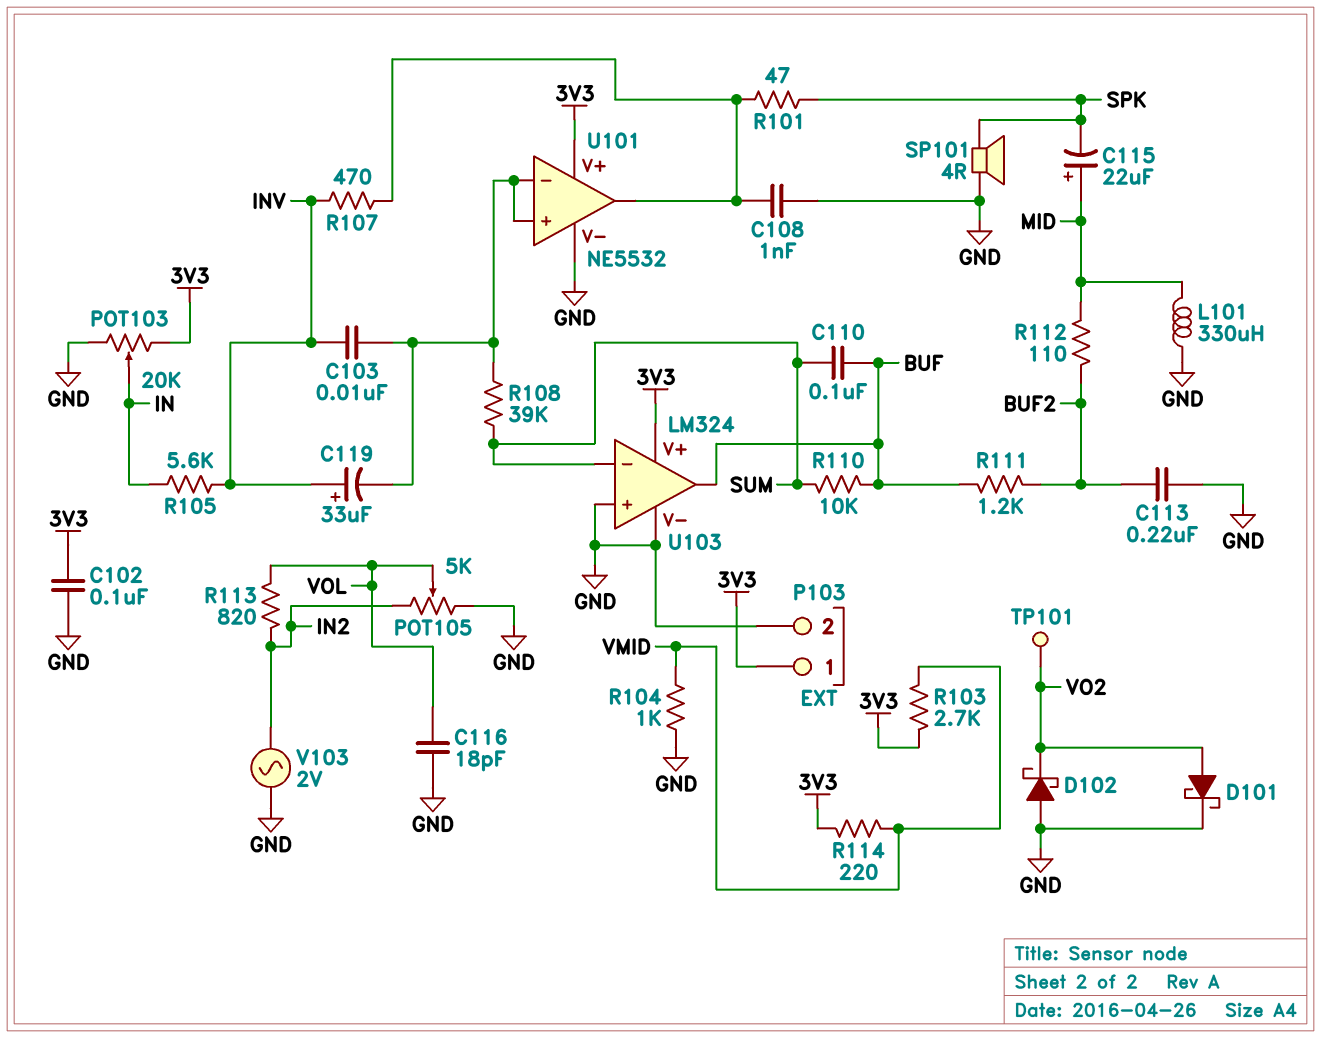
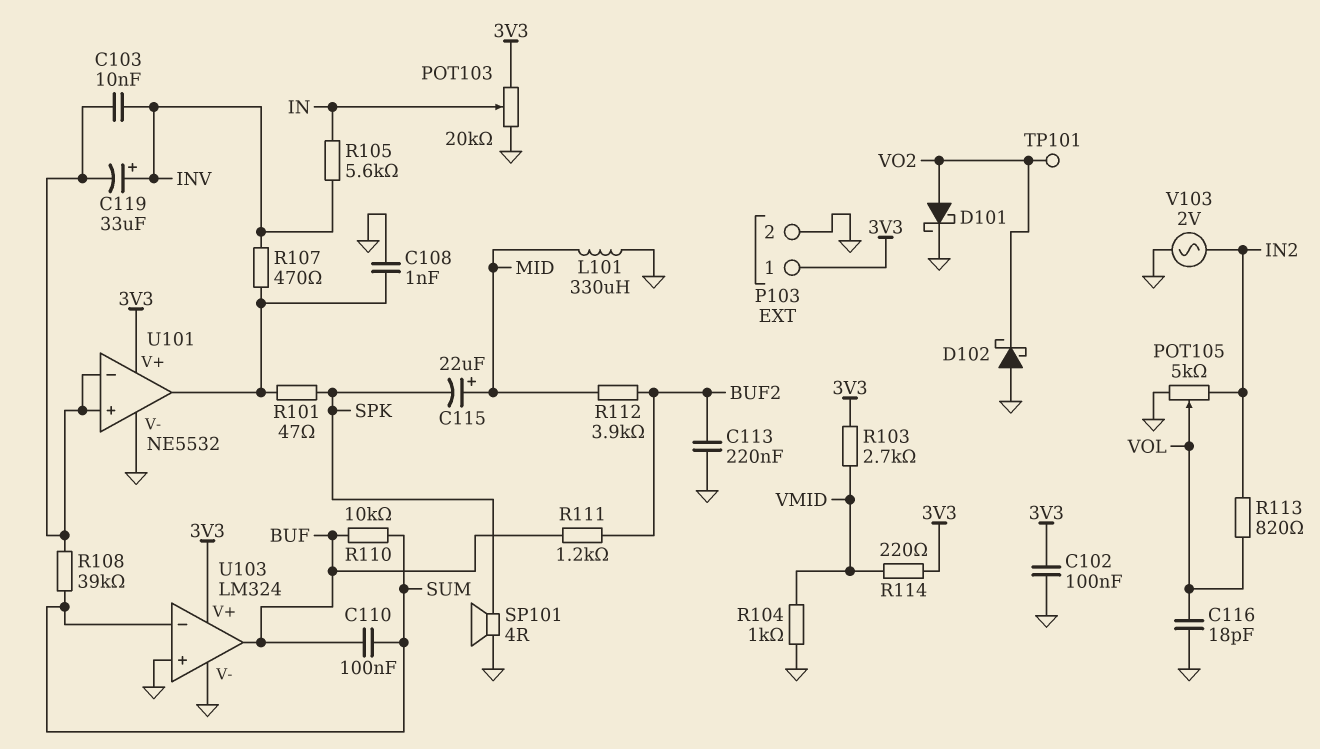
R112: 110 (BUF2, MID) -> 3.9k (BUF2, MID)

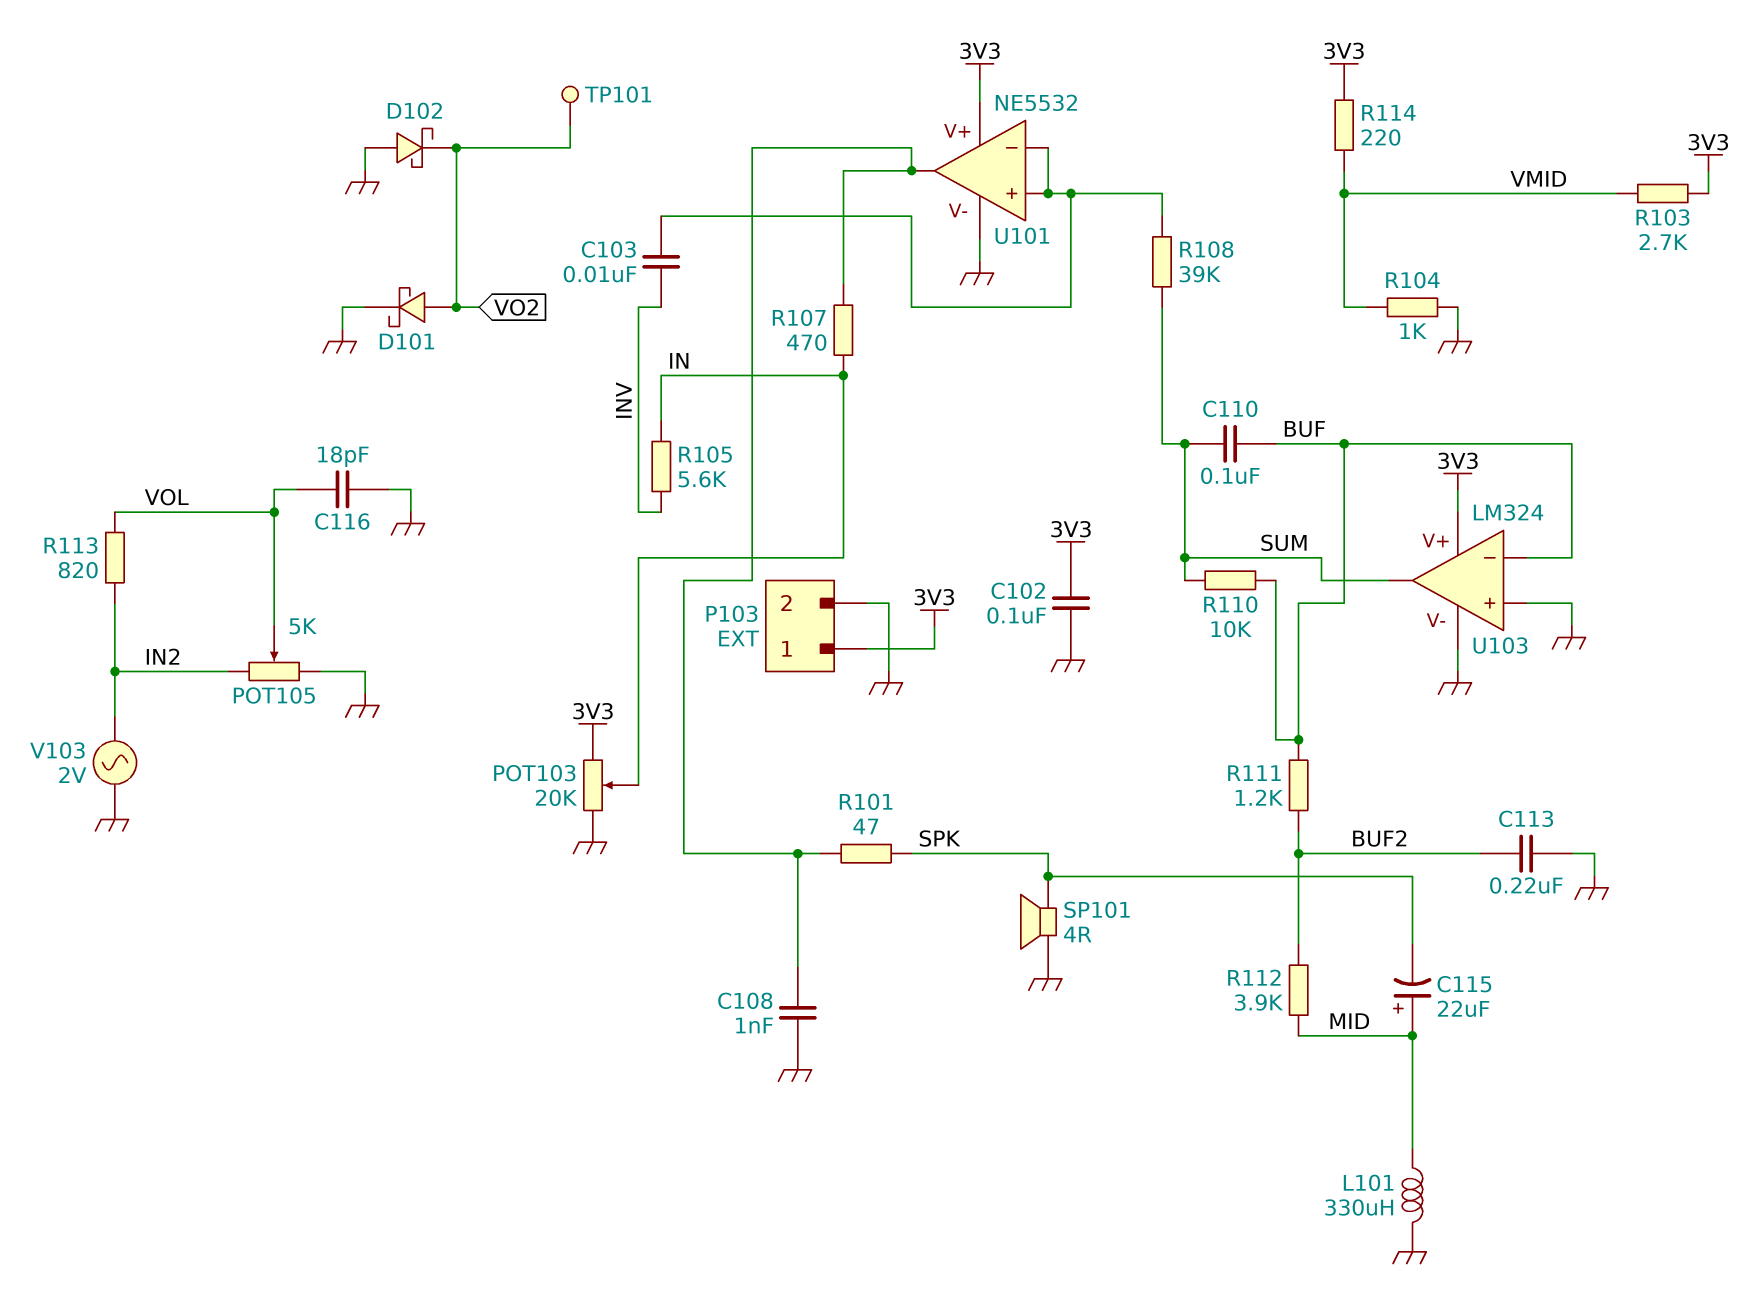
C119: 33uF (plus INV, minus U101/in+) -> none
R107: 470 (INV, U101/out) -> 470 (IN, U101/out)
U103 pin in-: SUM -> BUF
U103 pin out: BUF -> SUM

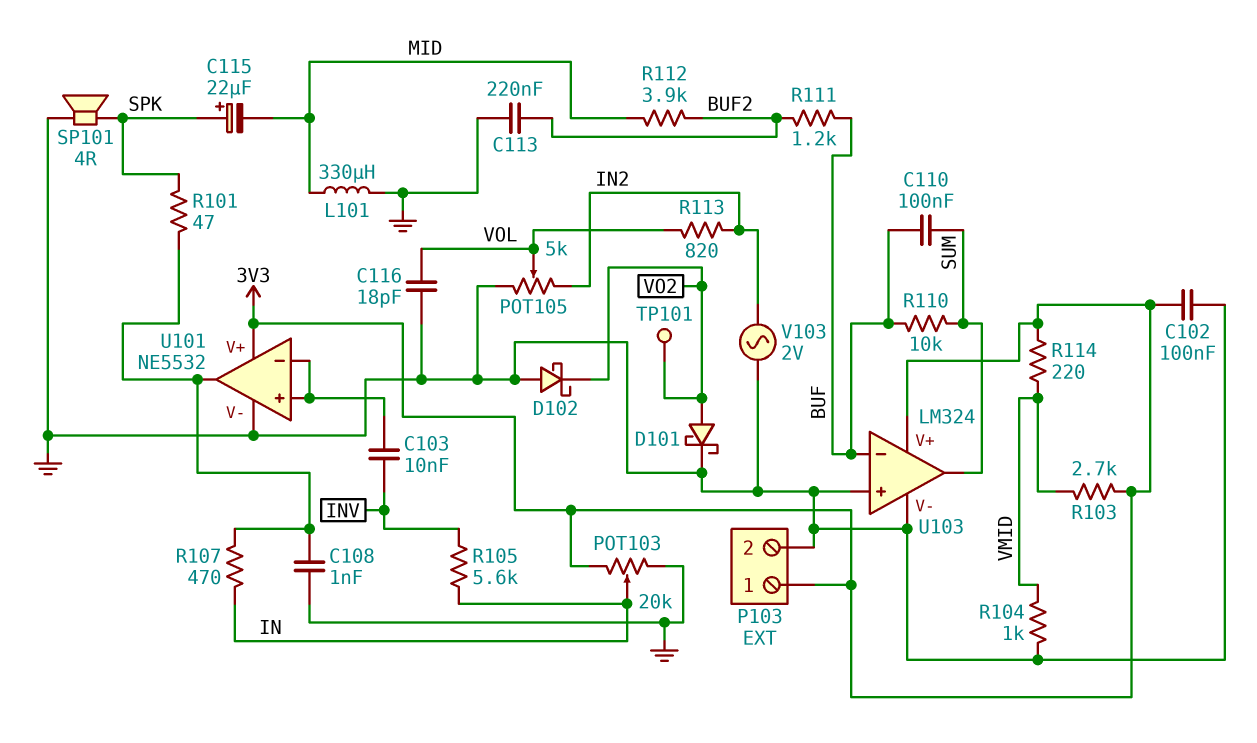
C115: 22uF (plus MID, minus SPK) -> 22uF (plus SPK, minus MID)
R108: 39k (SUM, U101/in+) -> none

